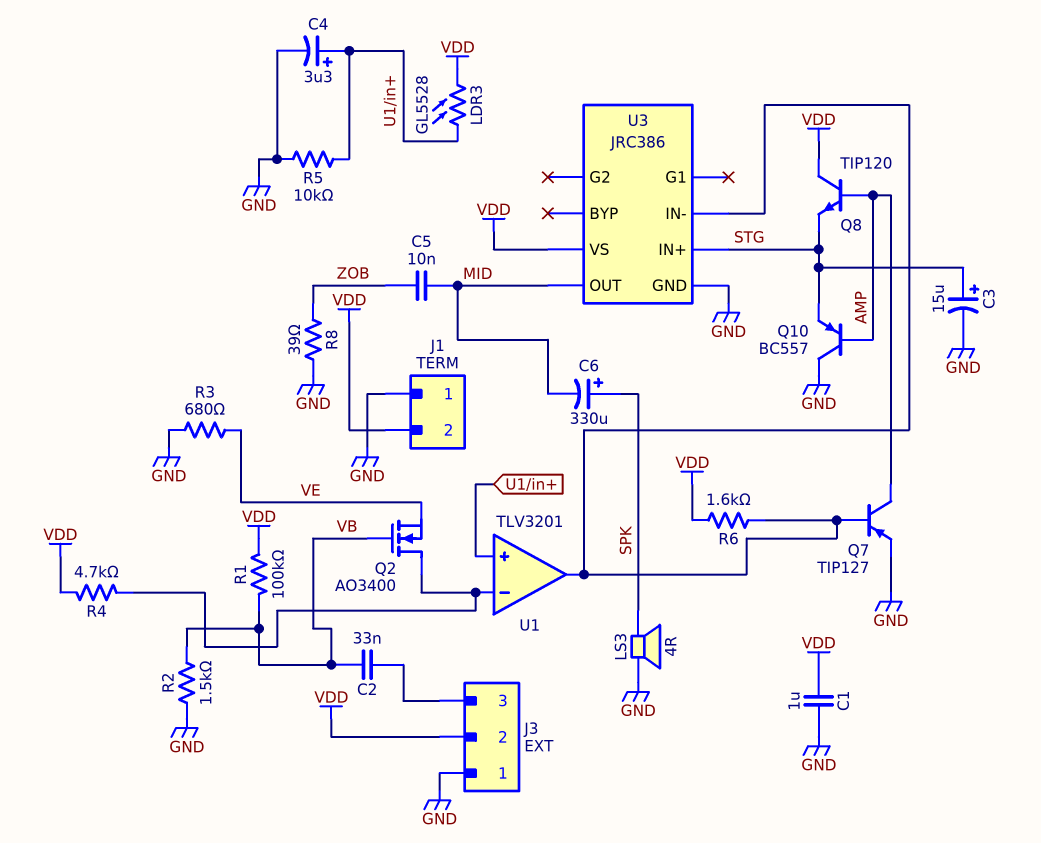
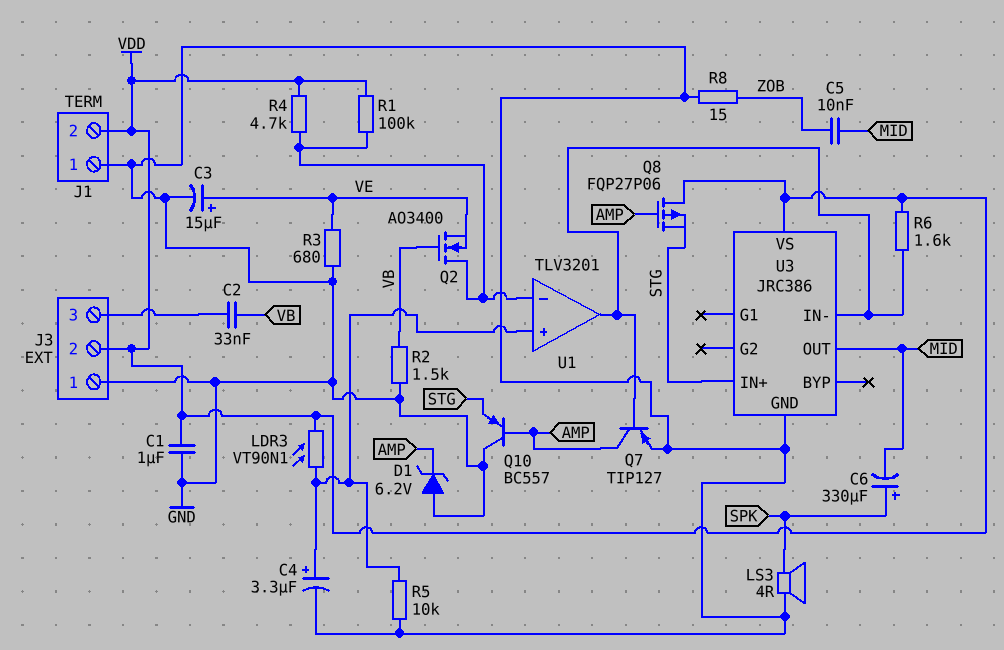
C3: 15uF (plus STG, minus GND) -> 15uF (plus VE, minus GND)
D1: none -> zener 6.2V (A GND, K AMP)
LDR3: GL5528 (U1/in+, VDD) -> VT90N1 (U1/in+, VDD)
Q8: NPN TIP120 (B AMP, C VDD, E STG) -> PMOS FQP27P06 (G AMP, D VDD, S STG)
R1: 100k (VB, VDD) -> 100k (U1/in-, VDD)
R8: 39 (GND, ZOB) -> 15 (GND, ZOB)

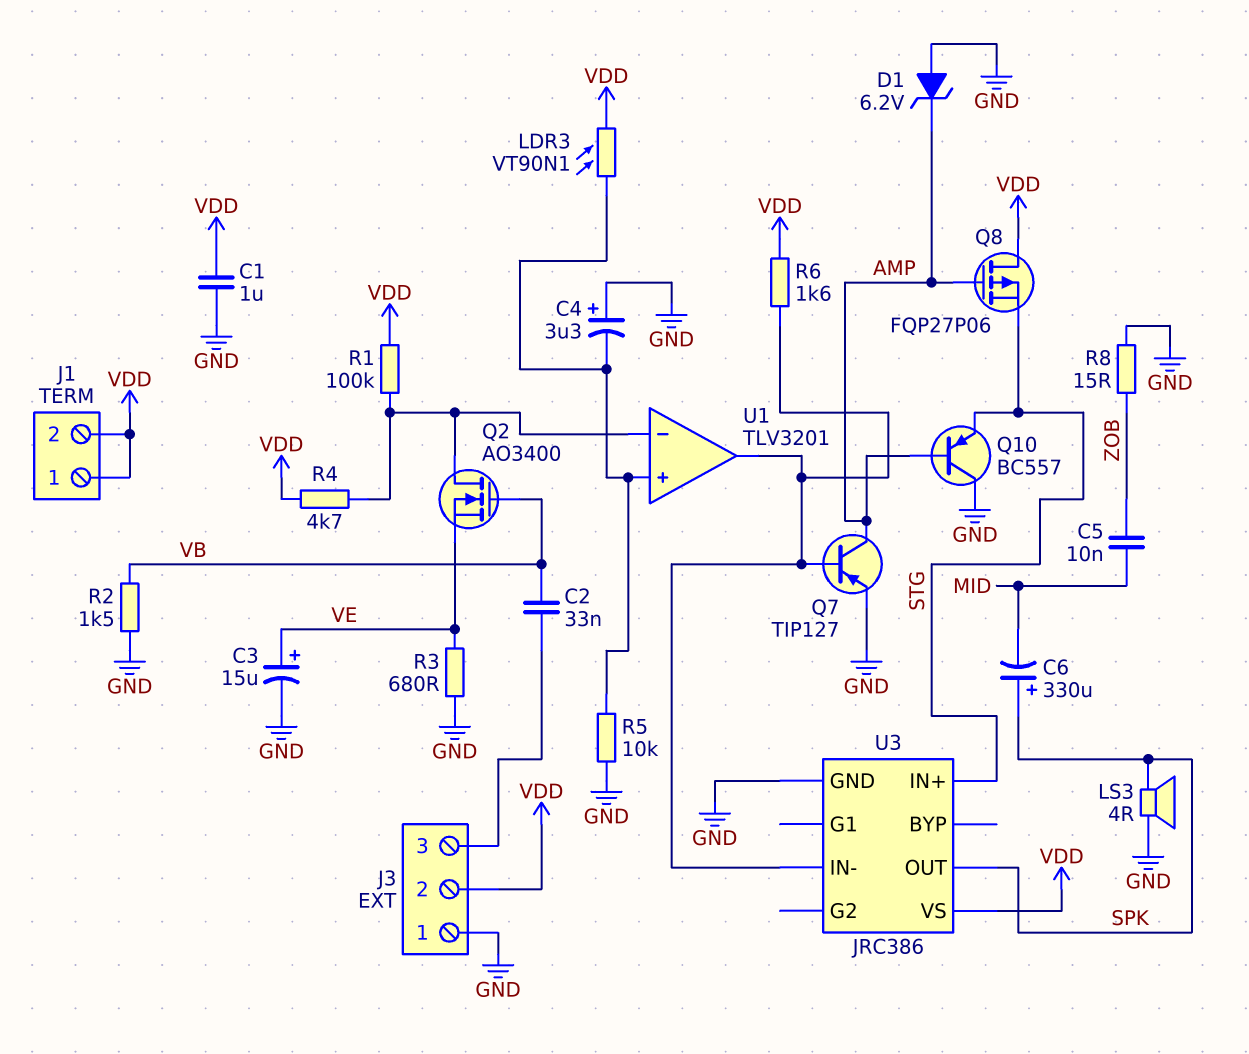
C4: 3.3uF (plus U1/in+, minus GND) -> 3.3uF (plus GND, minus U1/in+)
J1 pin 1: GND -> VDD
U3 pin OUT: MID -> SPK

